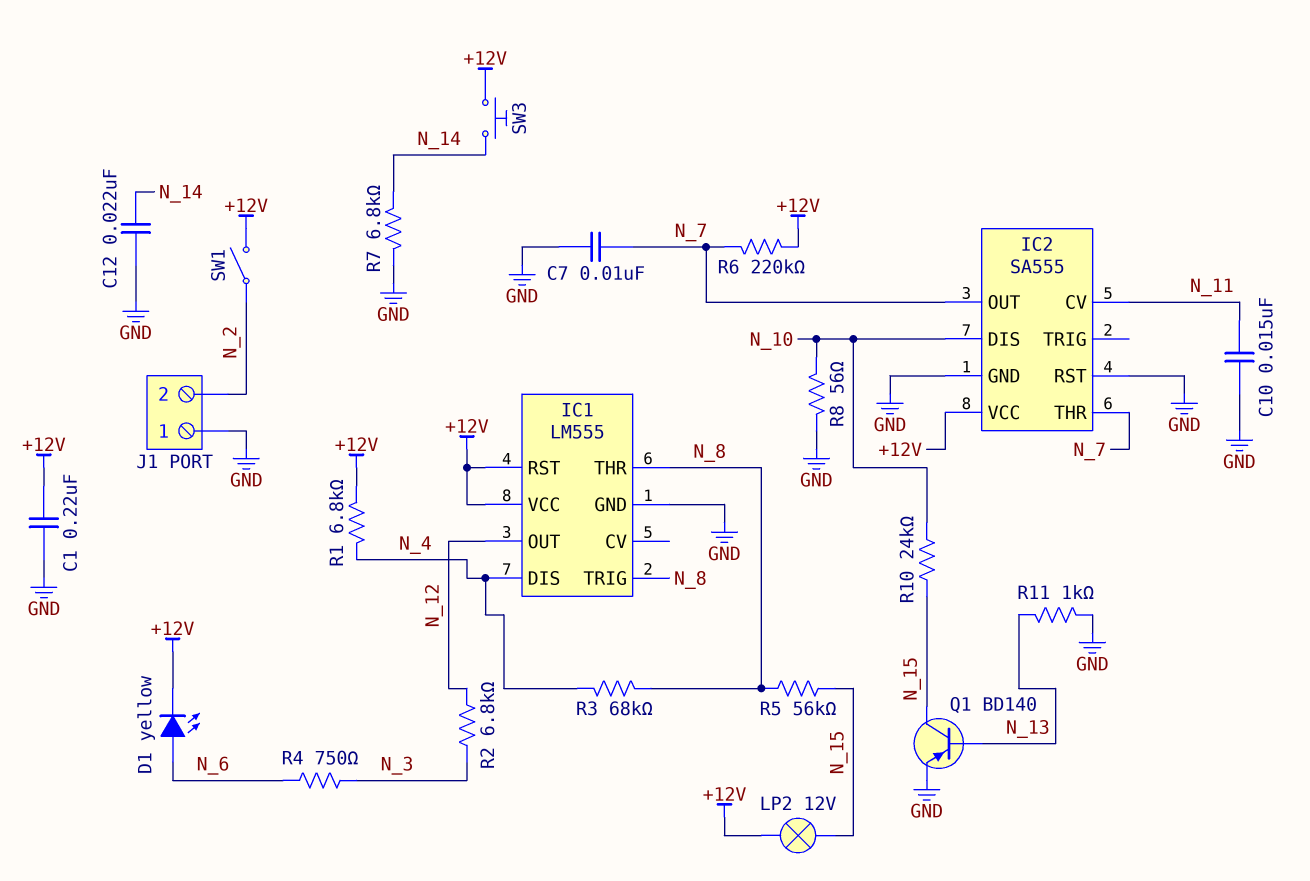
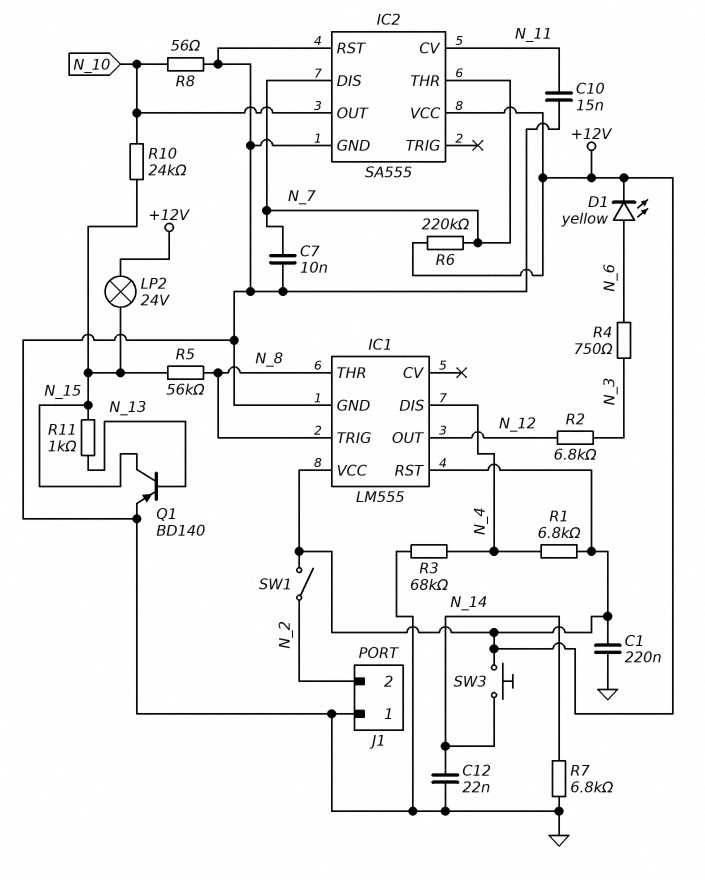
IC2 pin DIS: N_10 -> N_7
IC2 pin OUT: N_7 -> N_10
LP2: lamp 12V (+12V, N_15) -> lamp 24V (+12V, N_15)
R3: 68k (N_4, N_8) -> 68k (GND, N_4)
R11: 1k (GND, N_13) -> 1k (N_13, N_15)

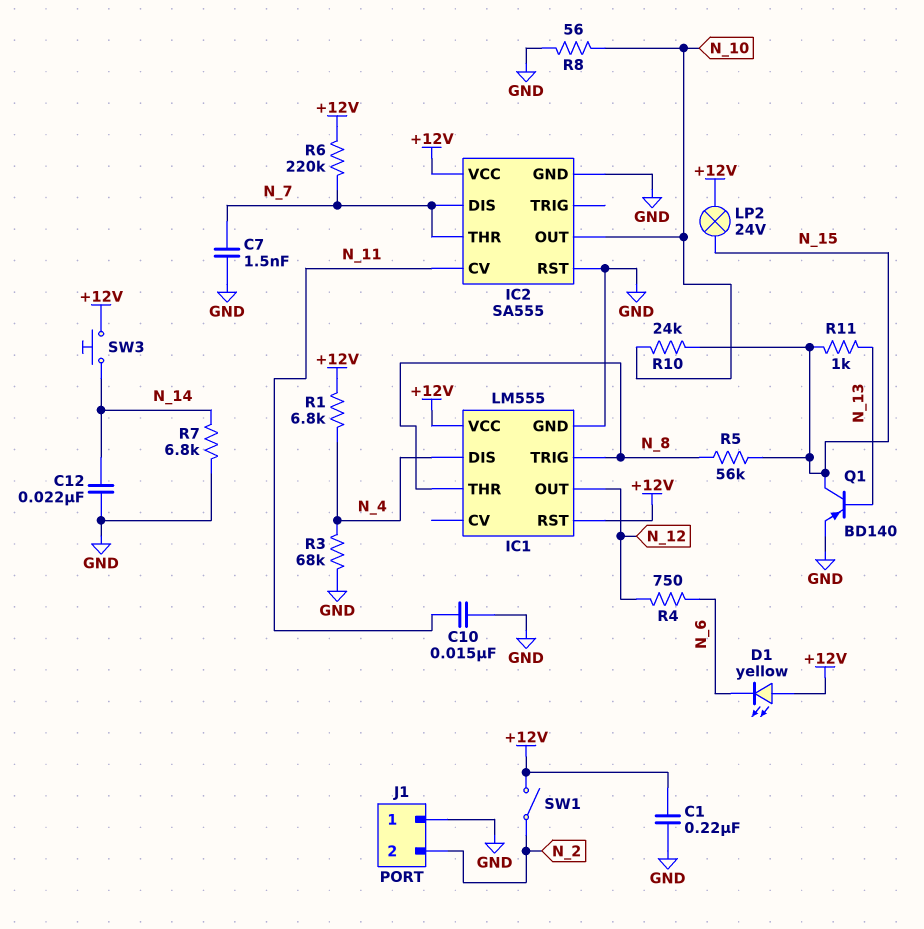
C7: 10nF (GND, N_7) -> 1.5nF (GND, N_7)
D1: LED yellow (A N_6, K +12V) -> LED yellow (A +12V, K N_6)
R2: 6.8k (N_3, N_12) -> none
R4: 750 (N_3, N_6) -> 750 (N_6, N_12)

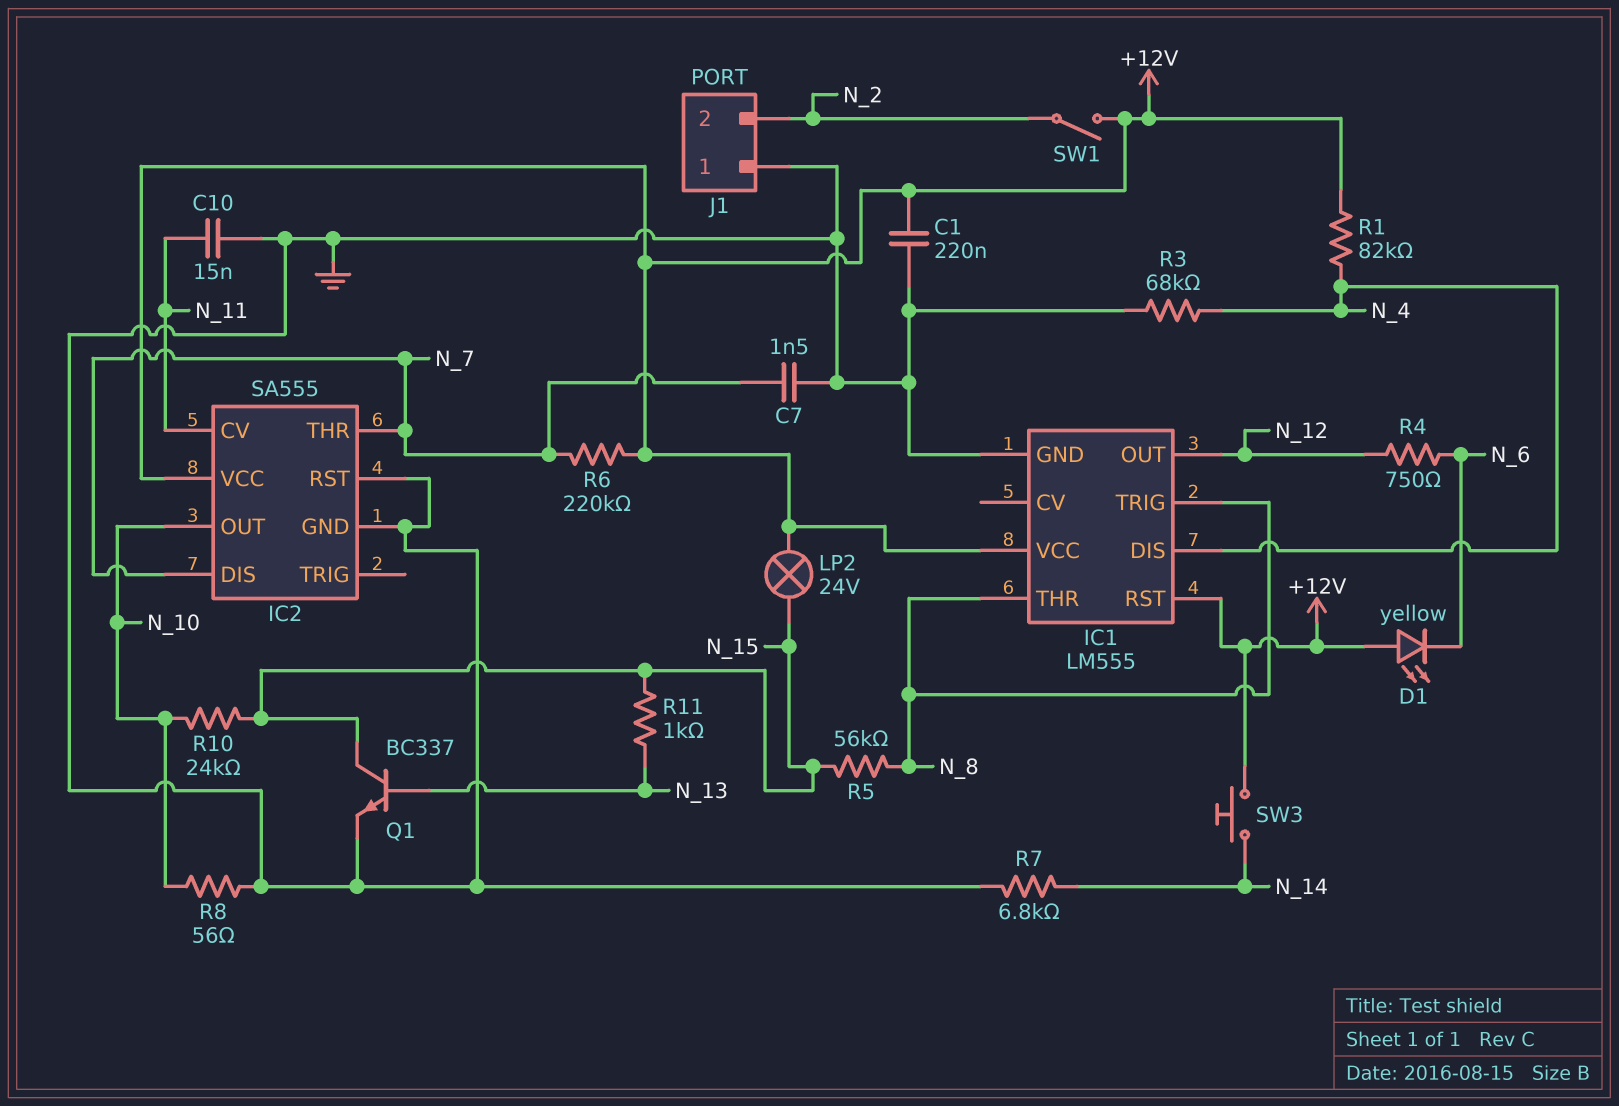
C12: 22nF (GND, N_14) -> none
Q1: PNP BD140 (B N_13, C N_15, E GND) -> NPN BC337 (B N_13, C N_15, E GND)
R1: 6.8k (+12V, N_4) -> 82k (+12V, N_4)

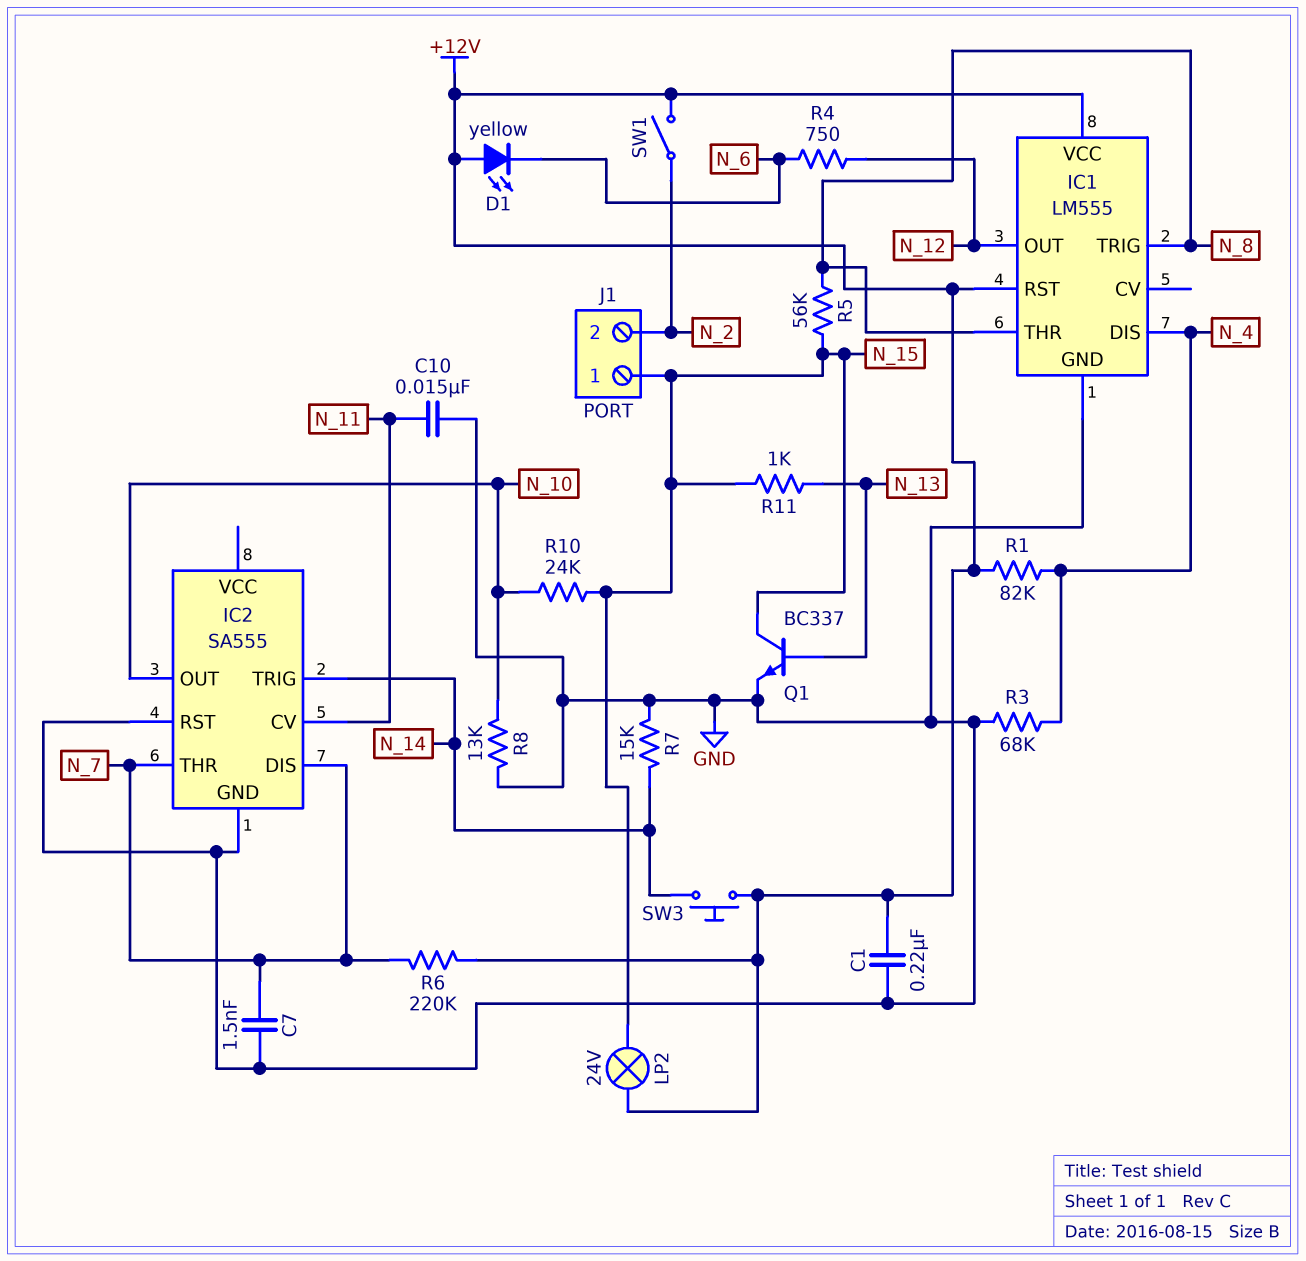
IC2 pin TRIG: none -> N_14
IC2 pin VCC: +12V -> none
J1 pin 1: GND -> N_15
R7: 6.8k (GND, N_14) -> 15k (GND, N_14)
R8: 56 (GND, N_10) -> 13k (GND, N_10)

